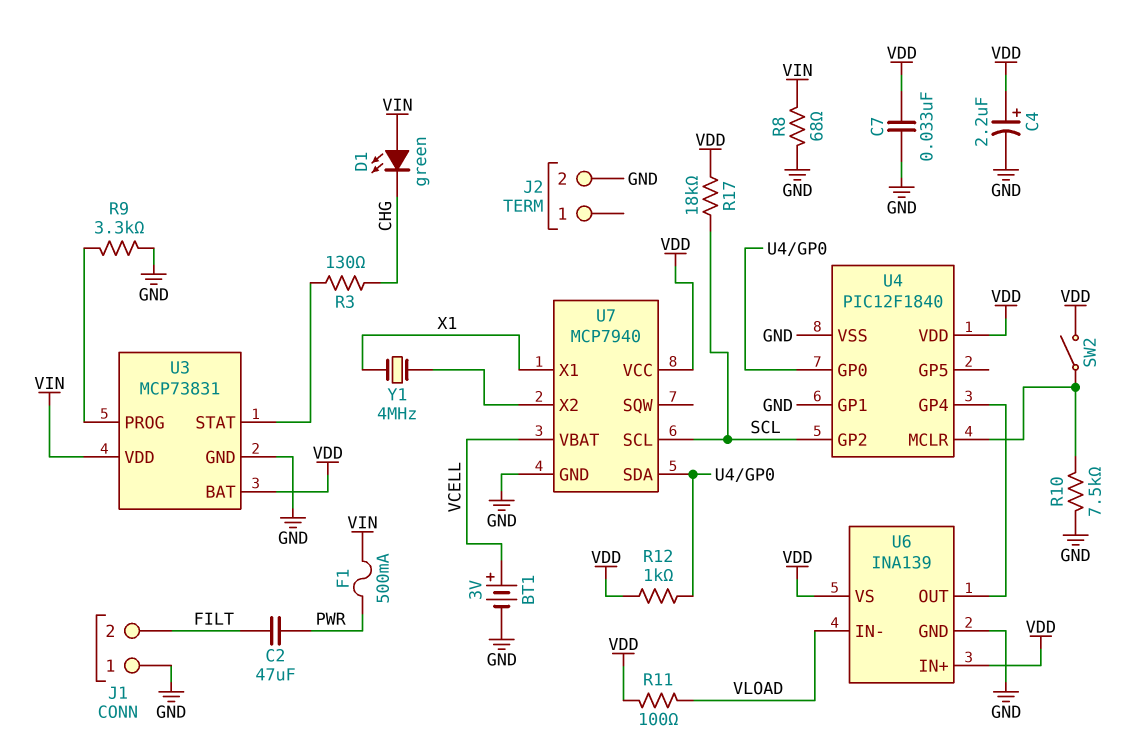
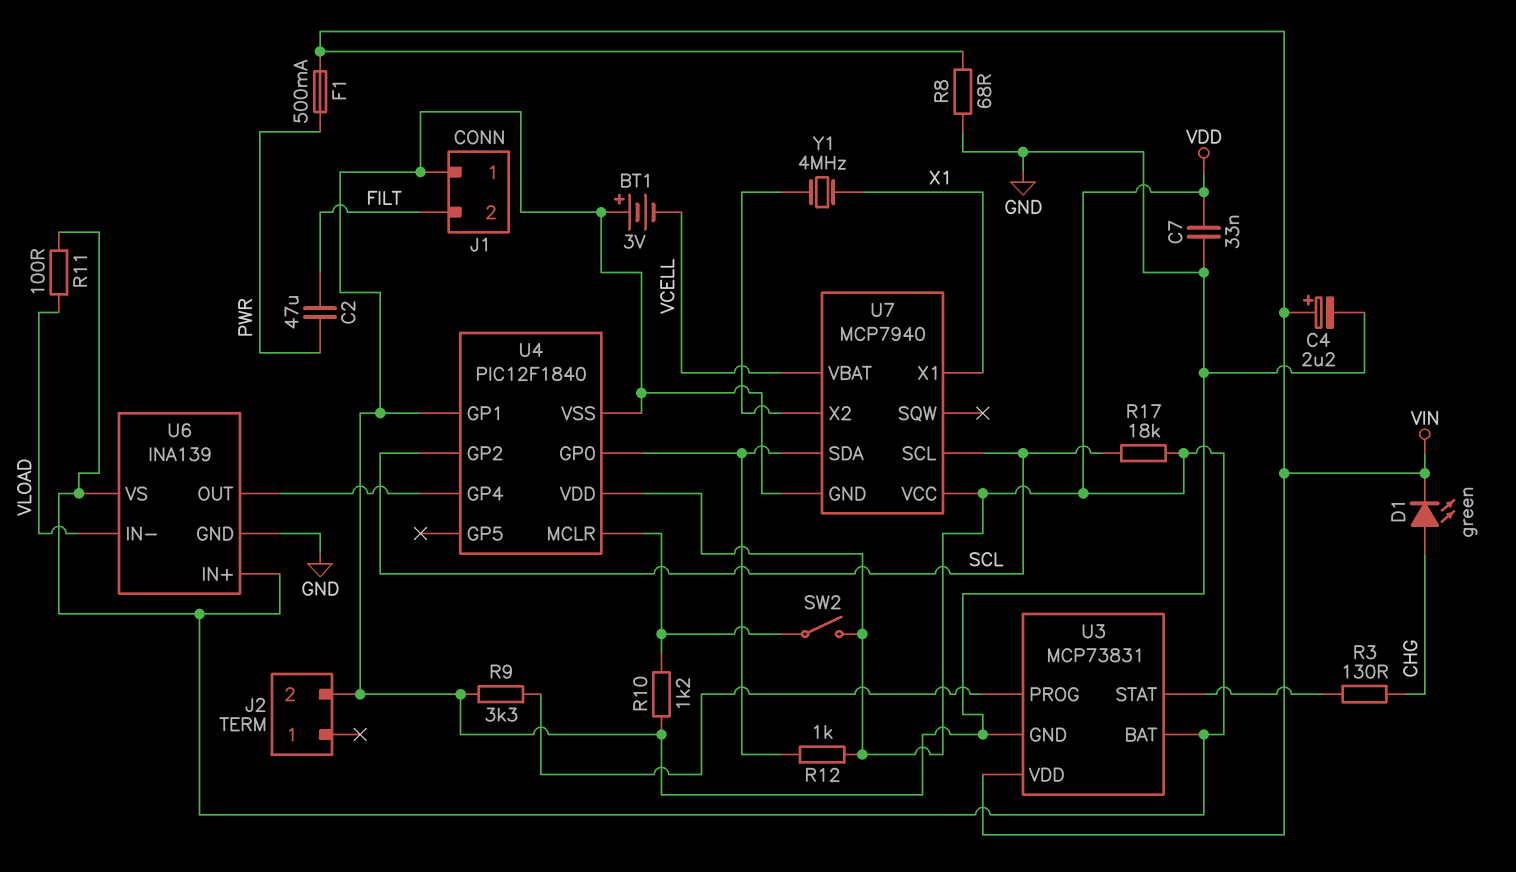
BT1: 3V (plus VCELL, minus GND) -> 3V (plus GND, minus VCELL)
C4: 2.2uF (plus VDD, minus GND) -> 2.2uF (plus VIN, minus GND)
D1: LED green (A VIN, K CHG) -> LED green (A CHG, K VIN)
R10: 7.5k (GND, U4/MCLR) -> 1.2k (GND, U4/MCLR)

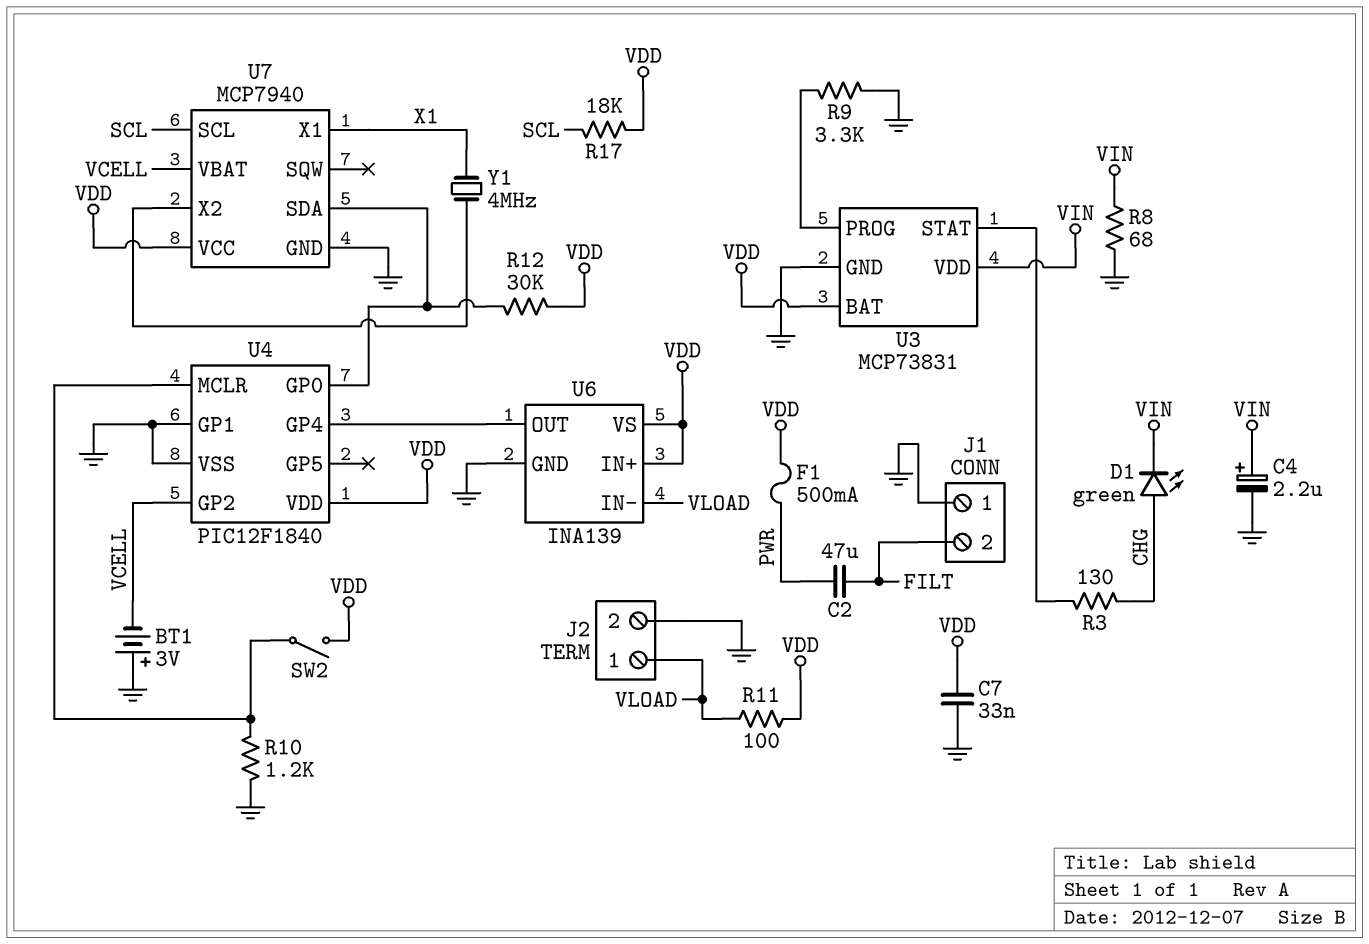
F1: 500mA (PWR, VIN) -> 500mA (PWR, VDD)
J2 pin 1: none -> VLOAD
R12: 1k (U4/GP0, VDD) -> 30k (U4/GP0, VDD)
U4 pin GP2: SCL -> VCELL

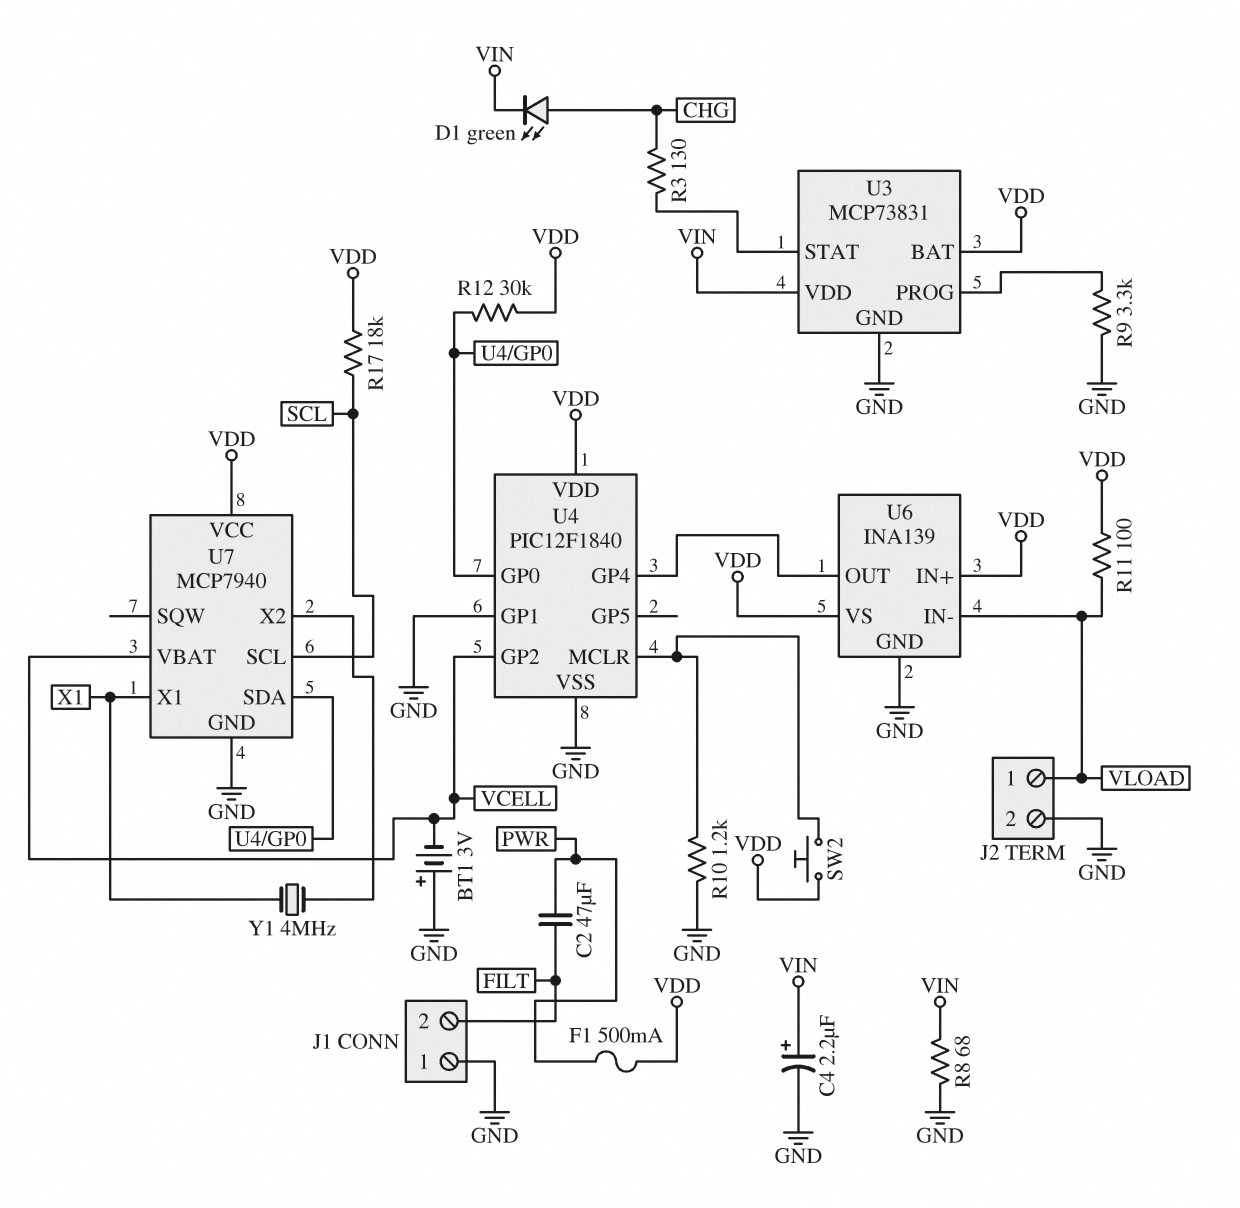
C7: 33nF (GND, VDD) -> none
SW2: switch (U4/MCLR, VDD) -> button (U4/MCLR, VDD)

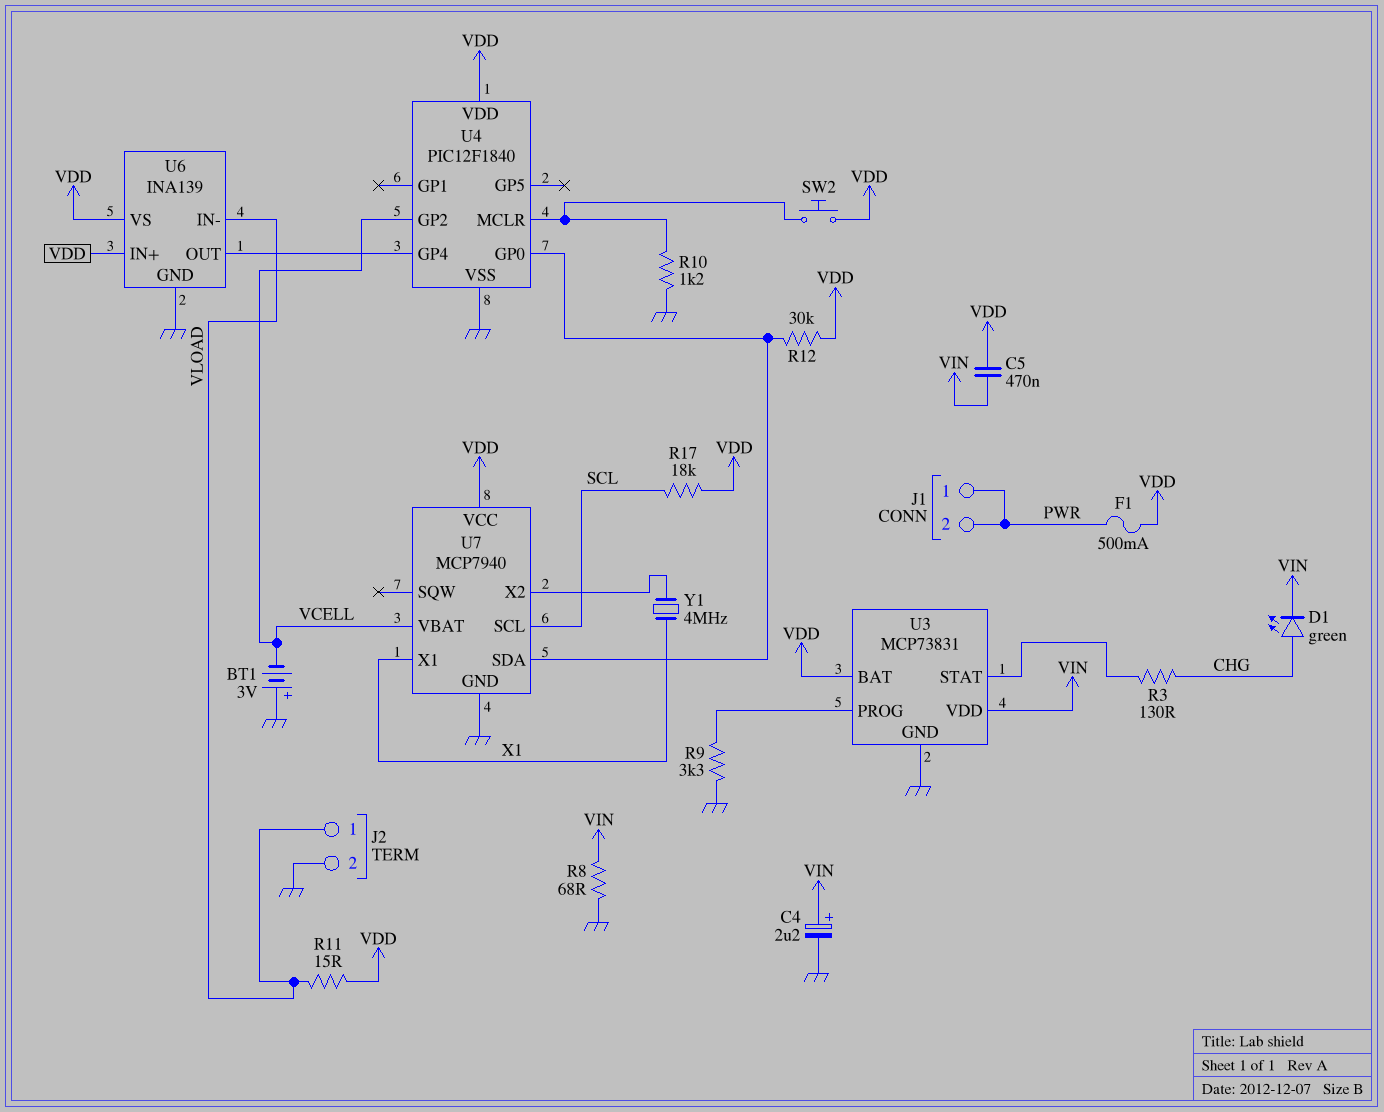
C2: 47uF (FILT, PWR) -> none
C5: none -> 470nF (VDD, VIN)
J1 pin 1: GND -> PWR
J1 pin 2: FILT -> PWR
R11: 100 (VDD, VLOAD) -> 15 (VDD, VLOAD)
U4 pin GP1: GND -> none

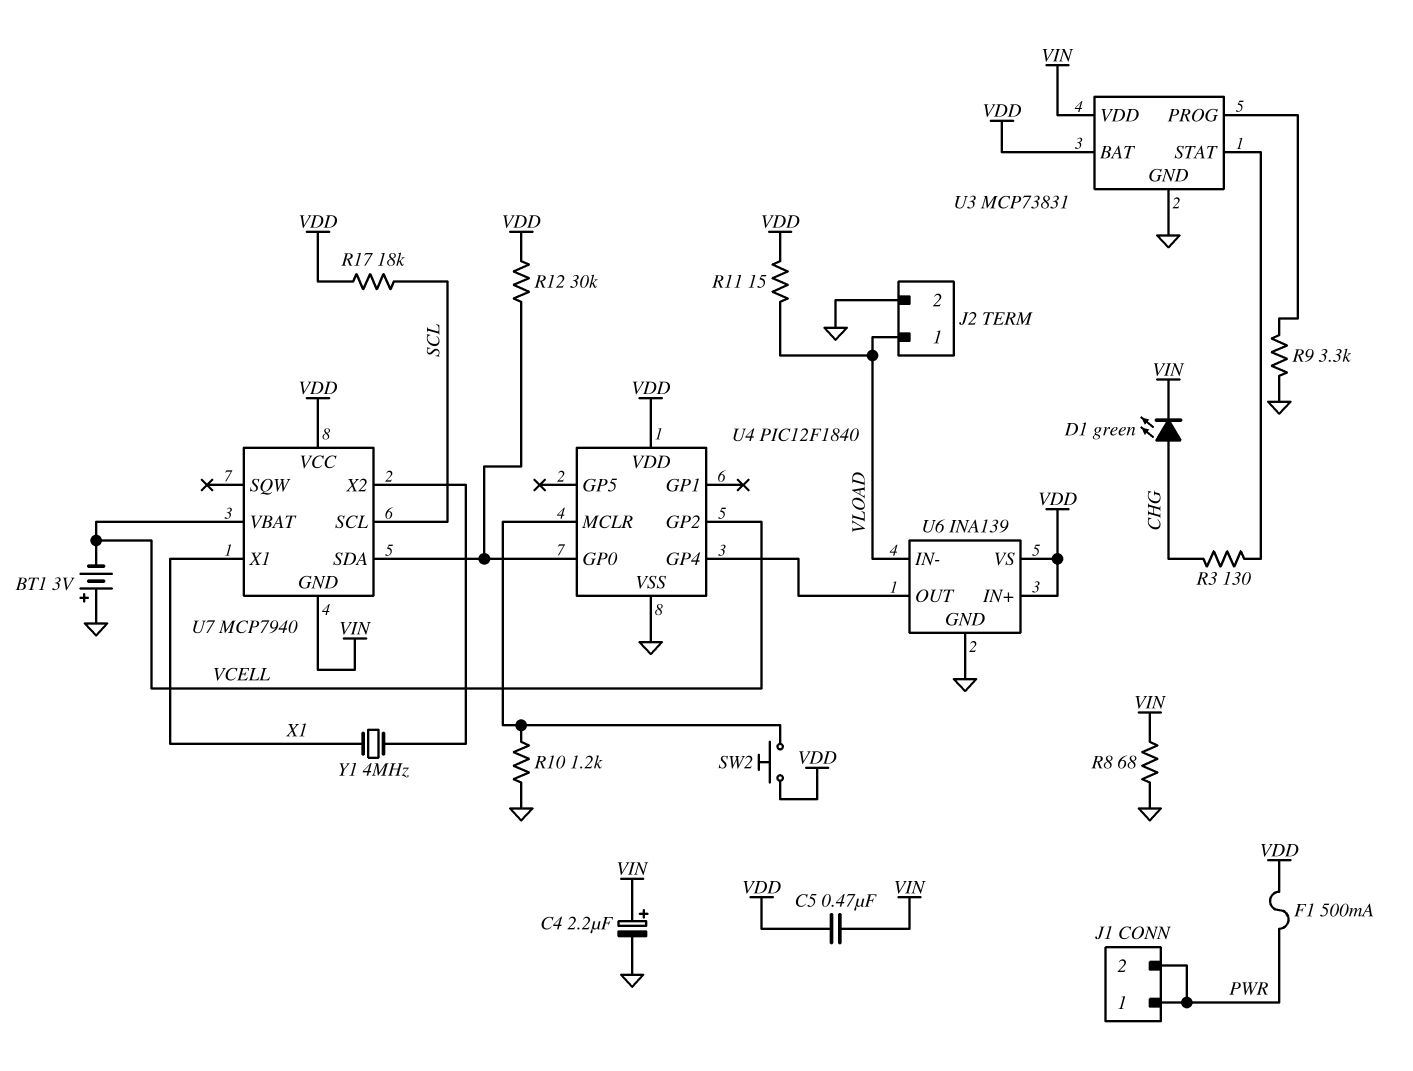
U7 pin GND: GND -> VIN

